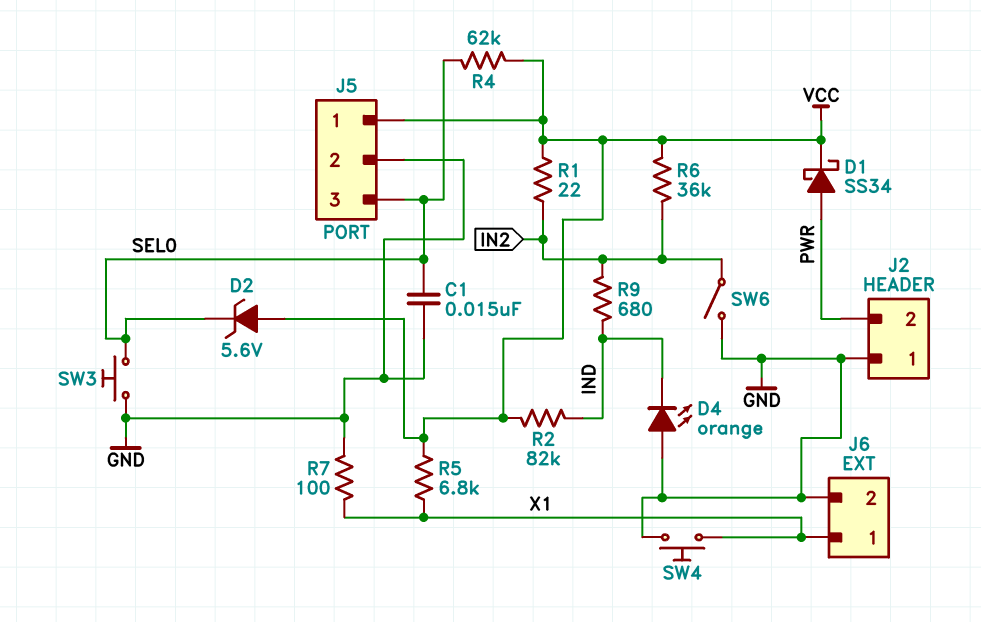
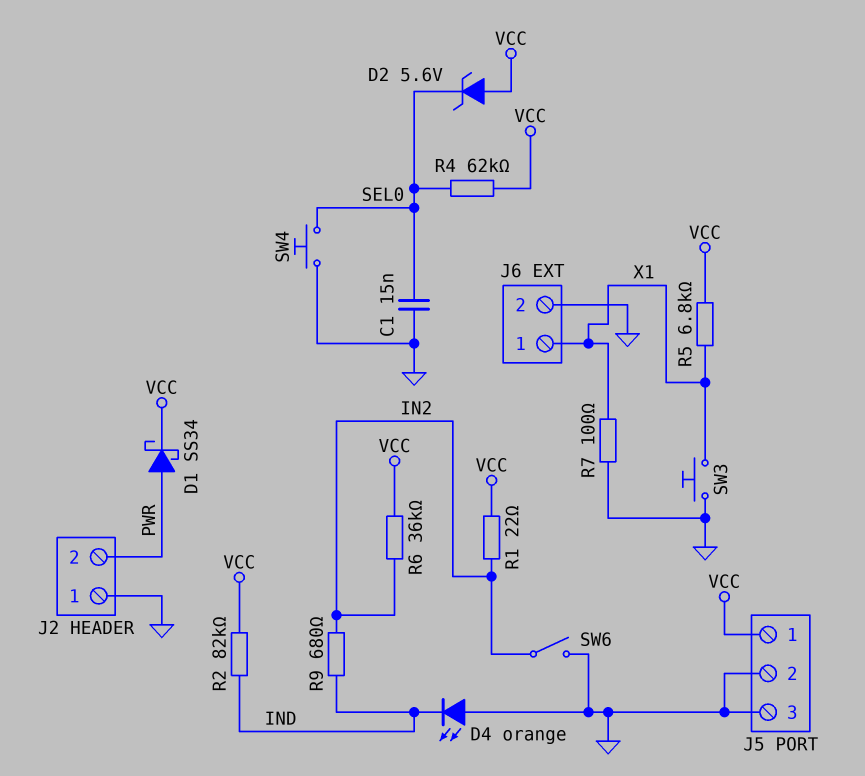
J5 pin 3: SEL0 -> GND
SW3: button (GND, SEL0) -> button (GND, X1)
SW4: button (GND, X1) -> button (GND, SEL0)

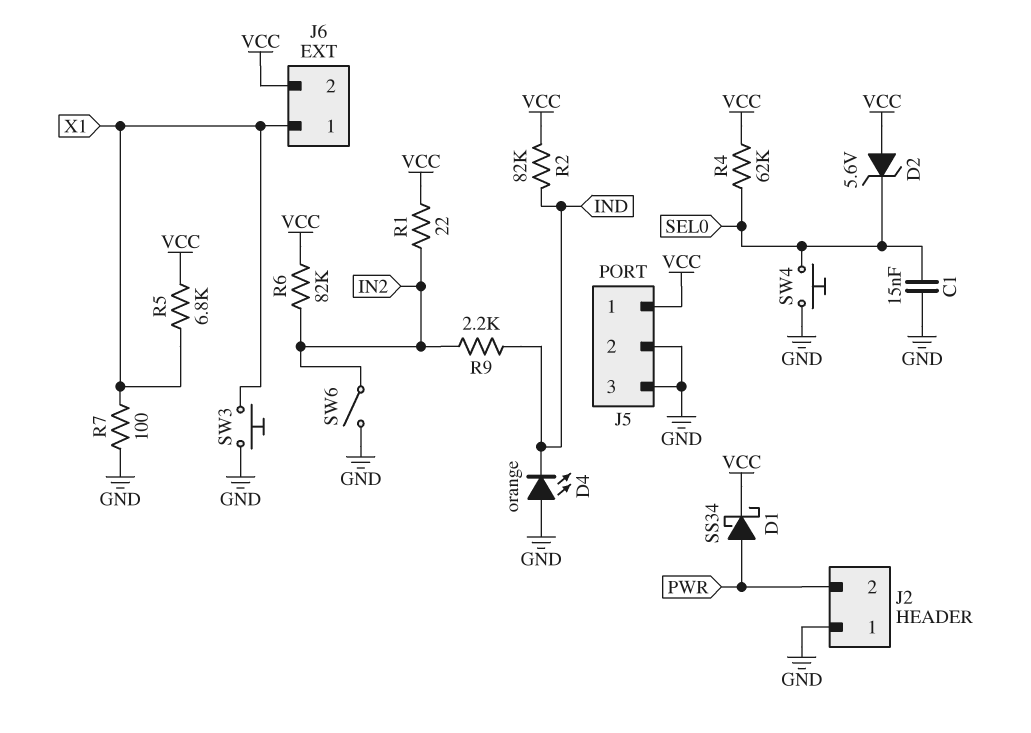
J6 pin 2: GND -> VCC
R6: 36k (IN2, VCC) -> 82k (IN2, VCC)
R9: 680 (IN2, IND) -> 2.2k (IN2, IND)

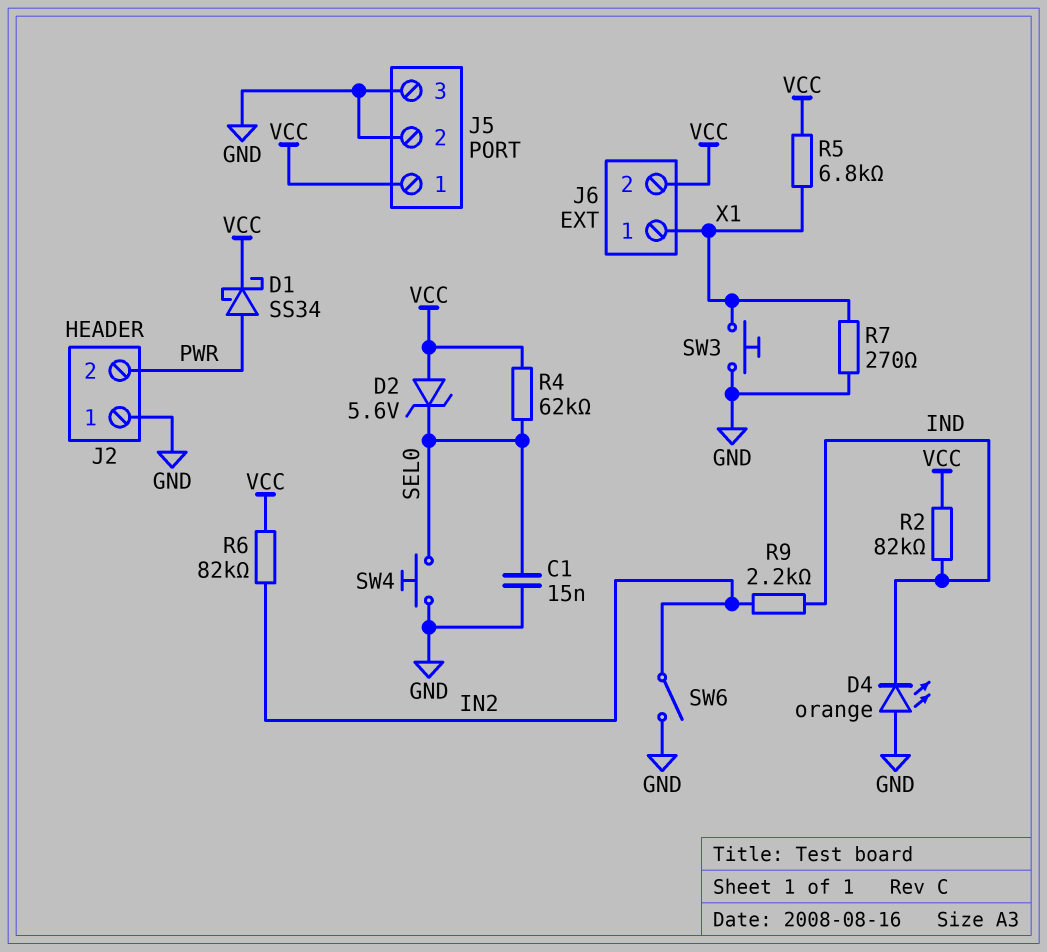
R1: 22 (IN2, VCC) -> none
R7: 100 (GND, X1) -> 270 (GND, X1)

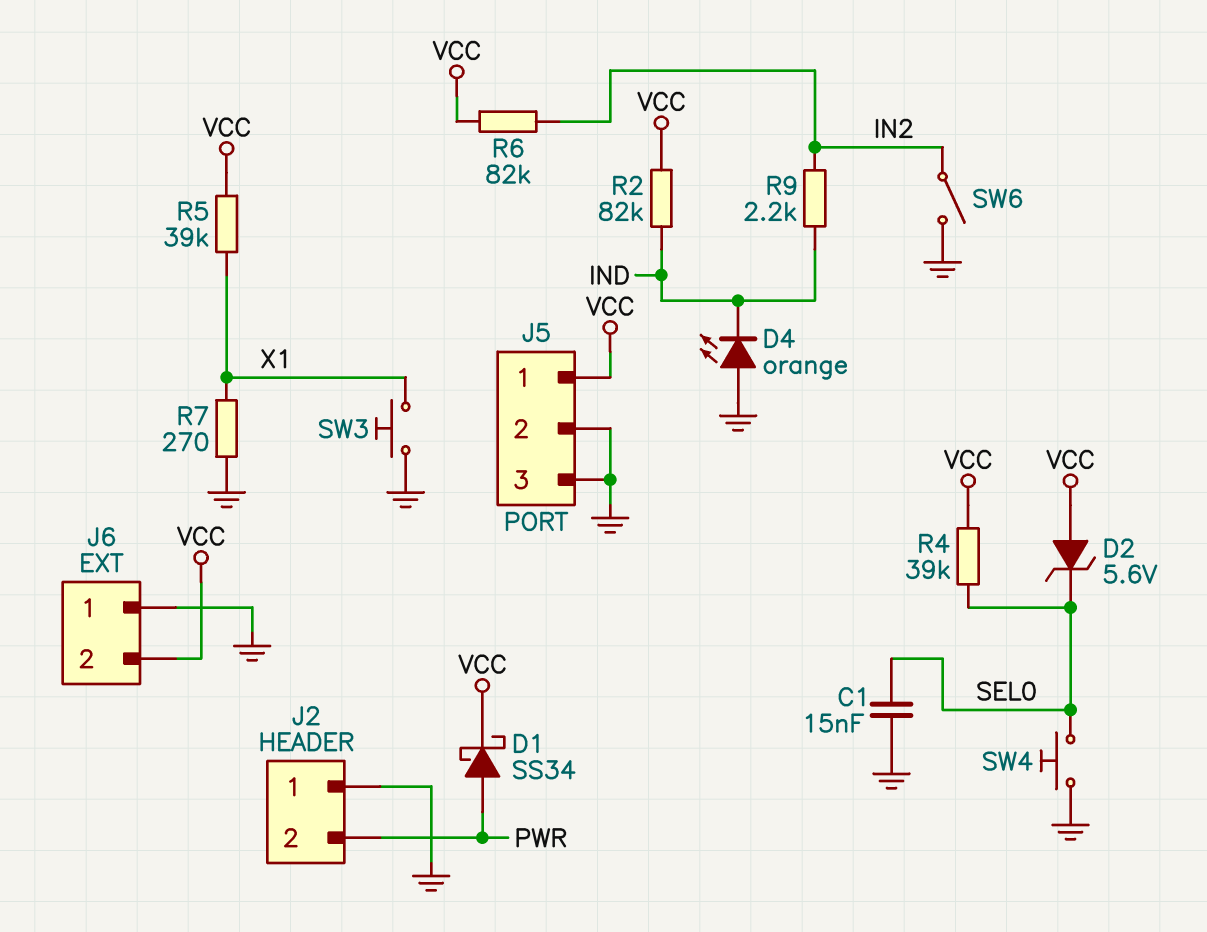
J6 pin 1: X1 -> GND
R4: 62k (SEL0, VCC) -> 39k (SEL0, VCC)
R5: 6.8k (VCC, X1) -> 39k (VCC, X1)

